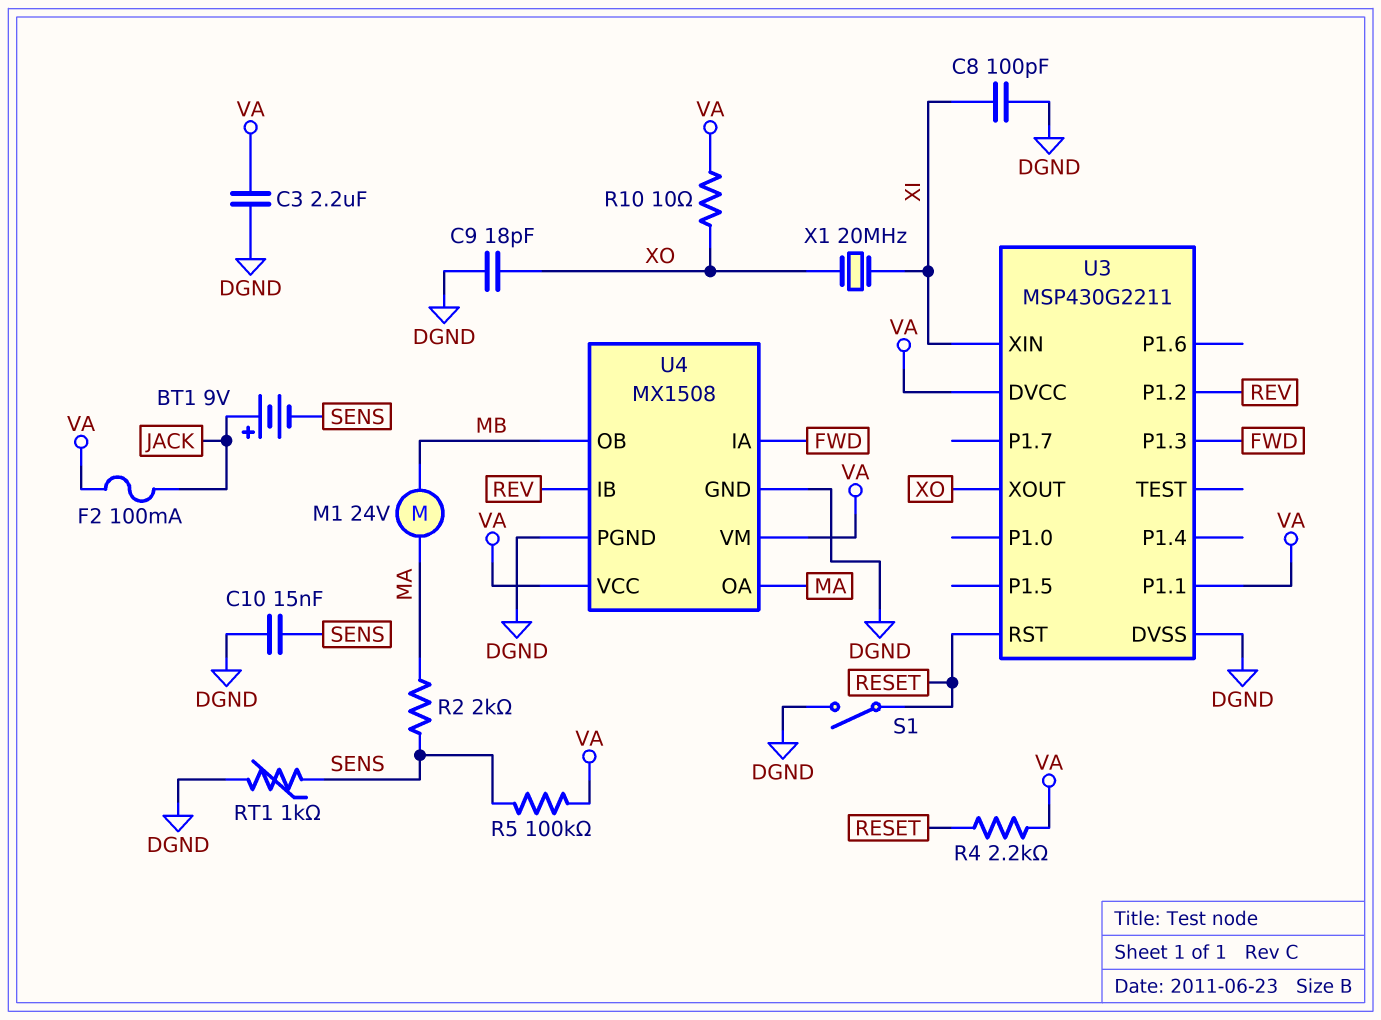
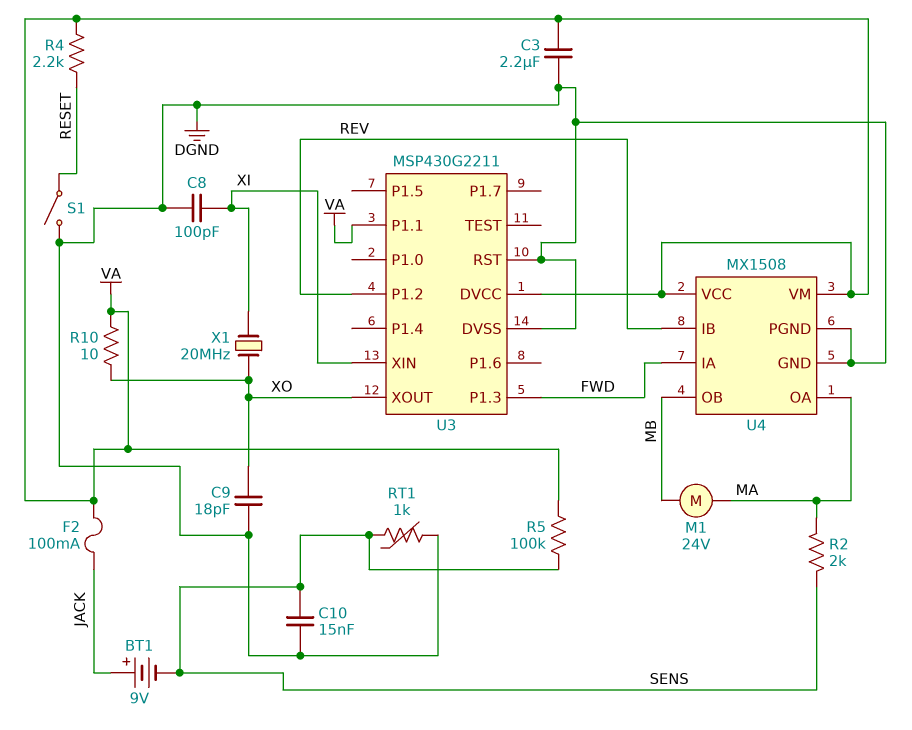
U3 pin RST: RESET -> DGND

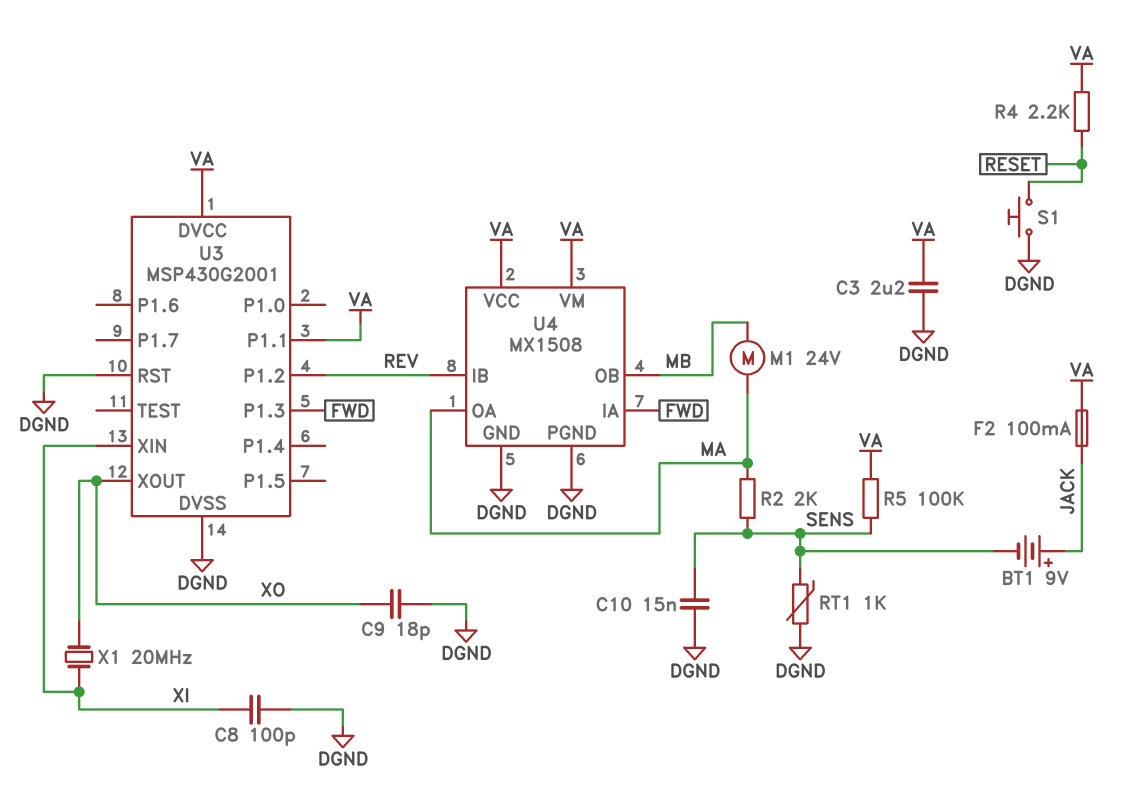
R10: 10 (VA, XO) -> none
S1: switch (DGND, RESET) -> button (DGND, RESET)
U3: MSP430G2211 -> MSP430G2001

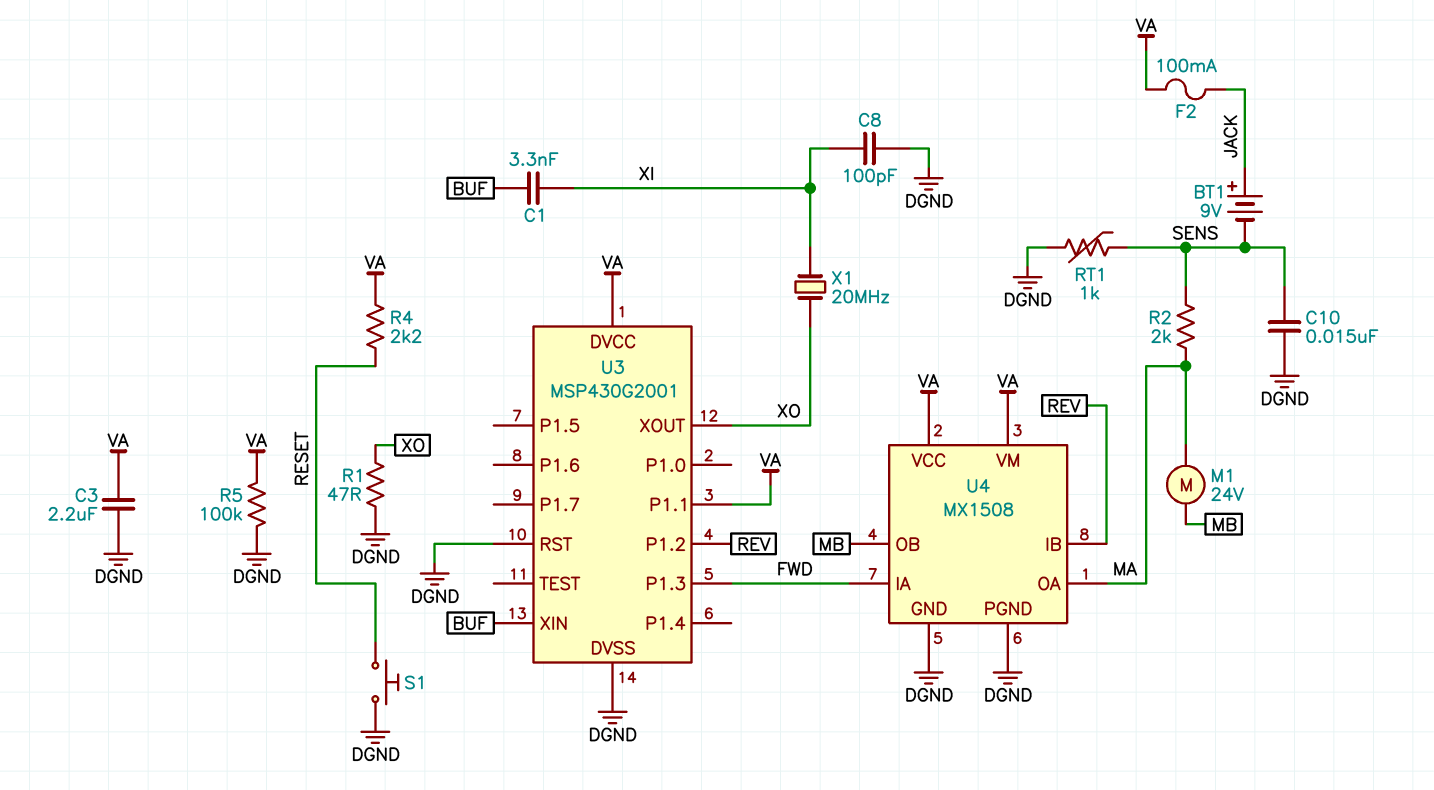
C1: none -> 3.3nF (BUF, XI)
C9: 18pF (DGND, XO) -> none
R1: none -> 47 (DGND, XO)
R5: 100k (SENS, VA) -> 100k (DGND, VA)
U3 pin XIN: XI -> BUF

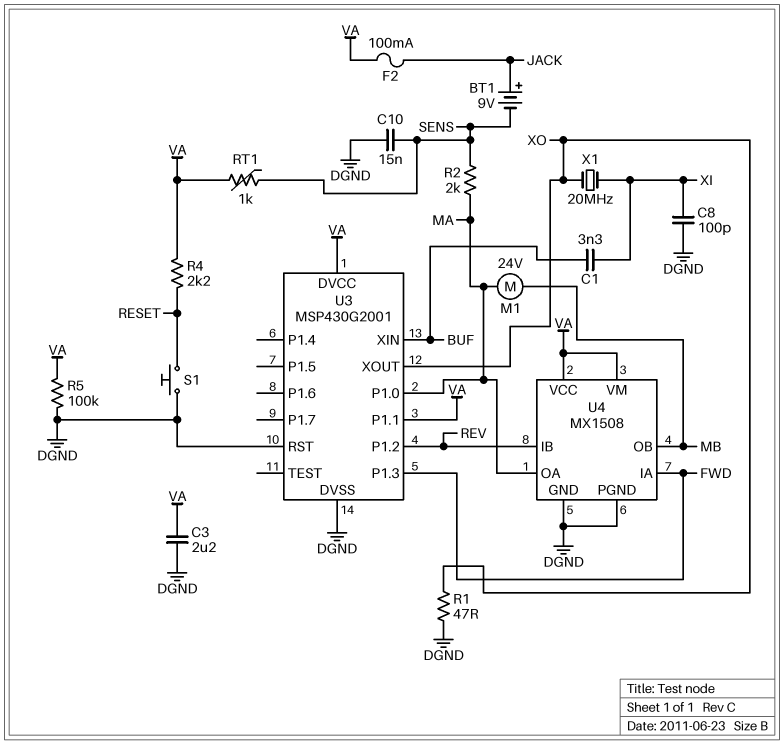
RT1: 1k (DGND, SENS) -> 1k (SENS, VA)
U3 pin P1.0: none -> MA

